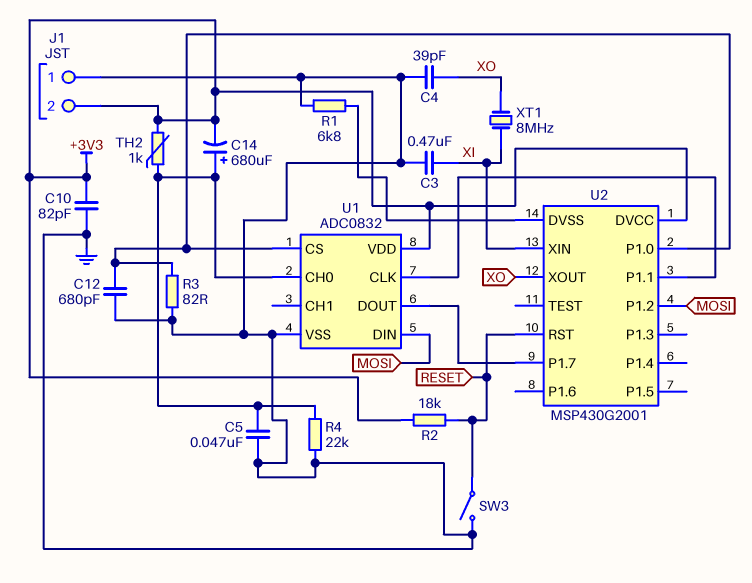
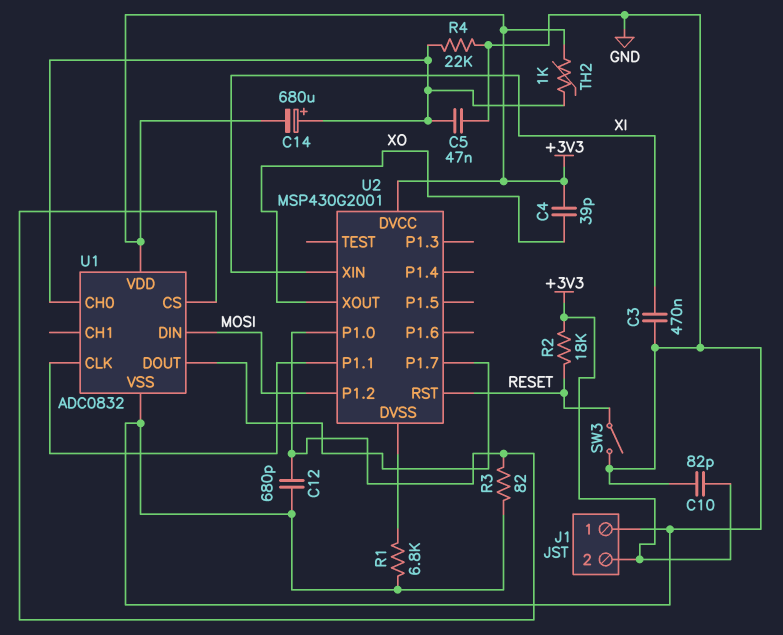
C4: 39pF (GND, XO) -> 39pF (+3V3, XO)
XT1: 8MHz (XI, XO) -> none

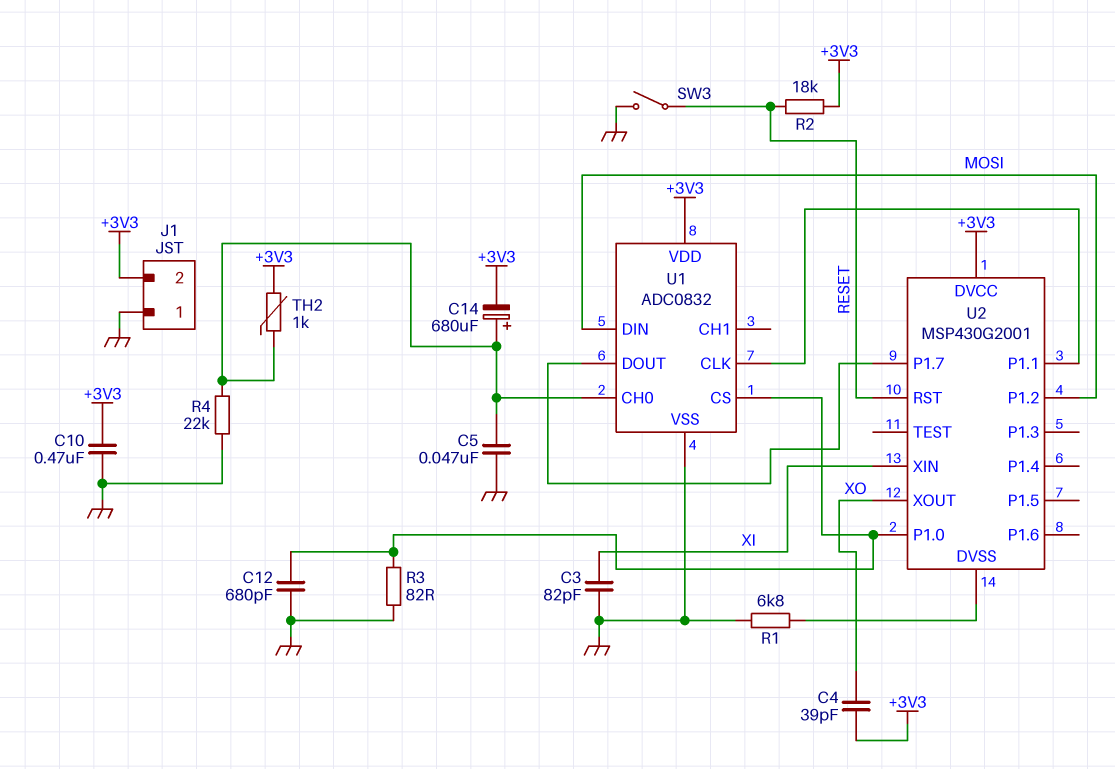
C3: 470nF (GND, XI) -> 82pF (GND, XI)
C10: 82pF (+3V3, GND) -> 470nF (+3V3, GND)

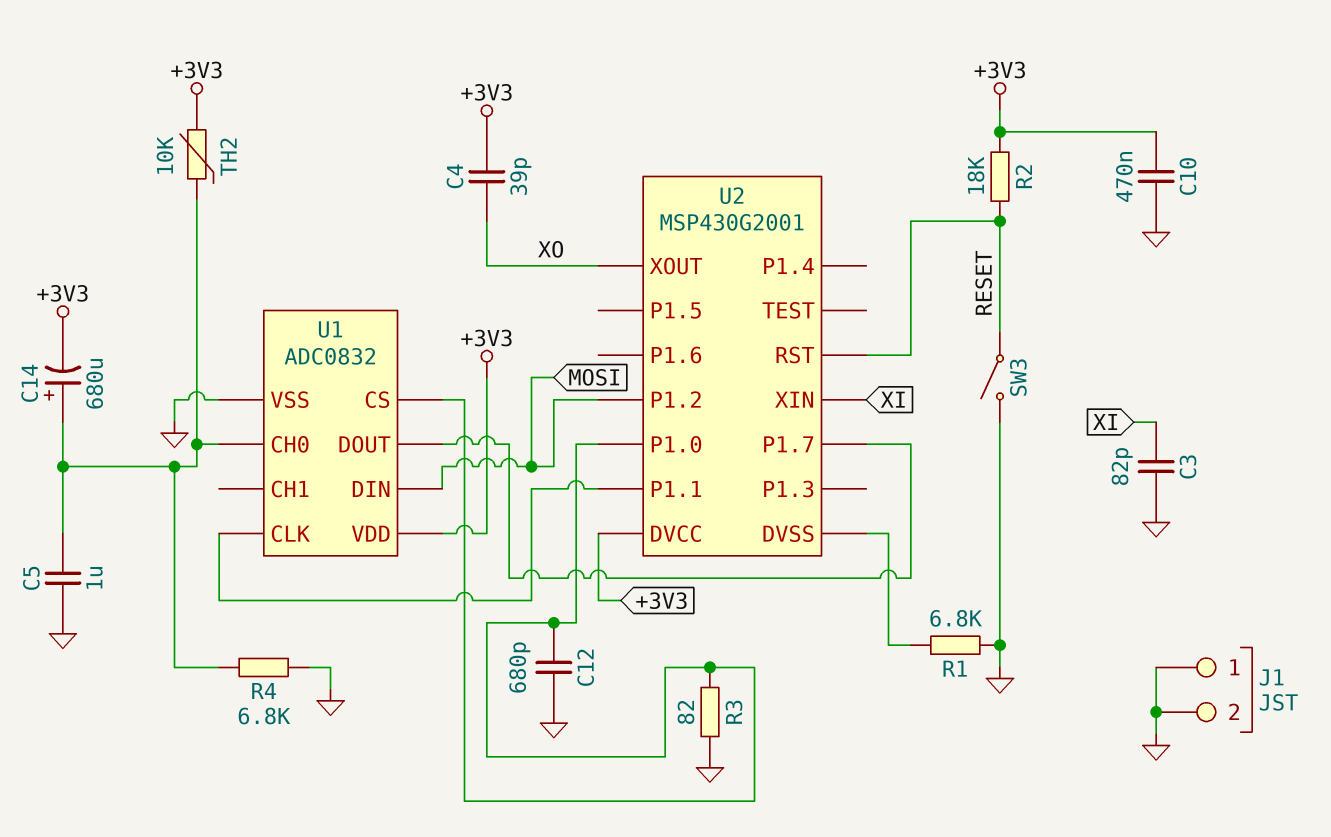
C5: 47nF (GND, U1/CH0) -> 1uF (GND, U1/CH0)
J1 pin 2: +3V3 -> GND
R4: 22k (GND, U1/CH0) -> 6.8k (GND, U1/CH0)
TH2: 1k (+3V3, U1/CH0) -> 10k (+3V3, U1/CH0)

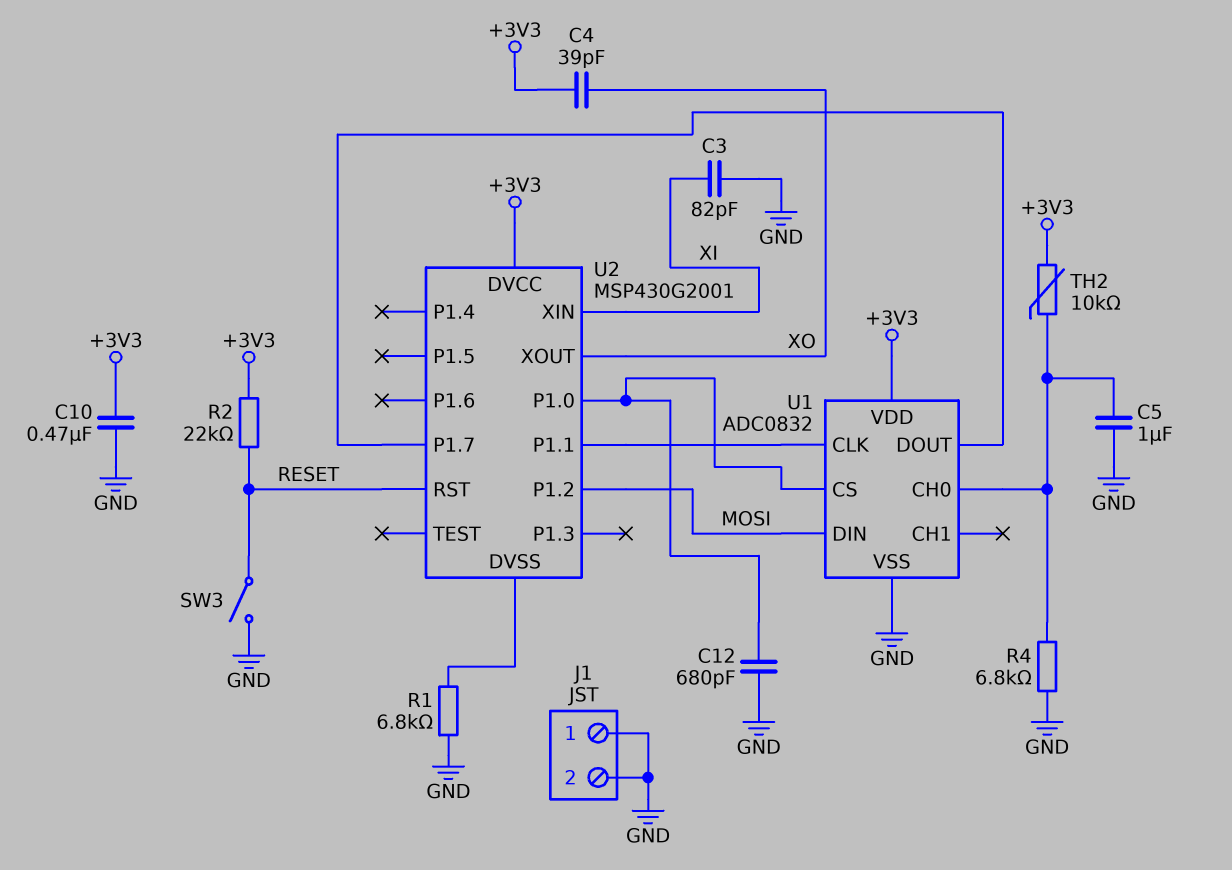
C14: 680uF (plus U1/CH0, minus +3V3) -> none
R2: 18k (+3V3, RESET) -> 22k (+3V3, RESET)
R3: 82 (GND, U1/CS) -> none

